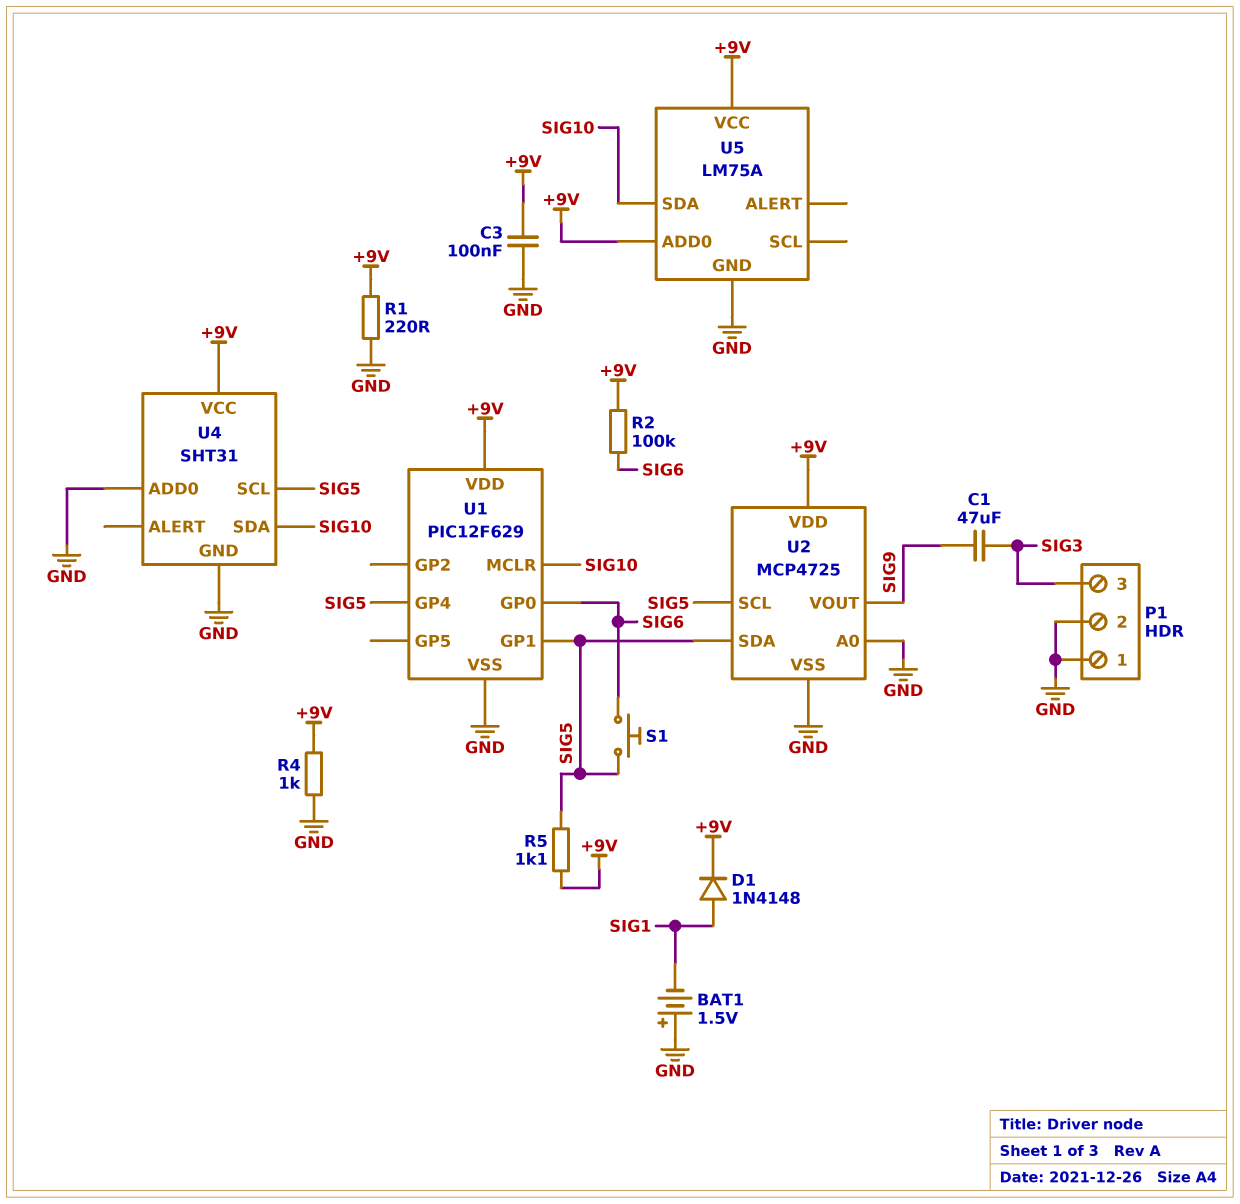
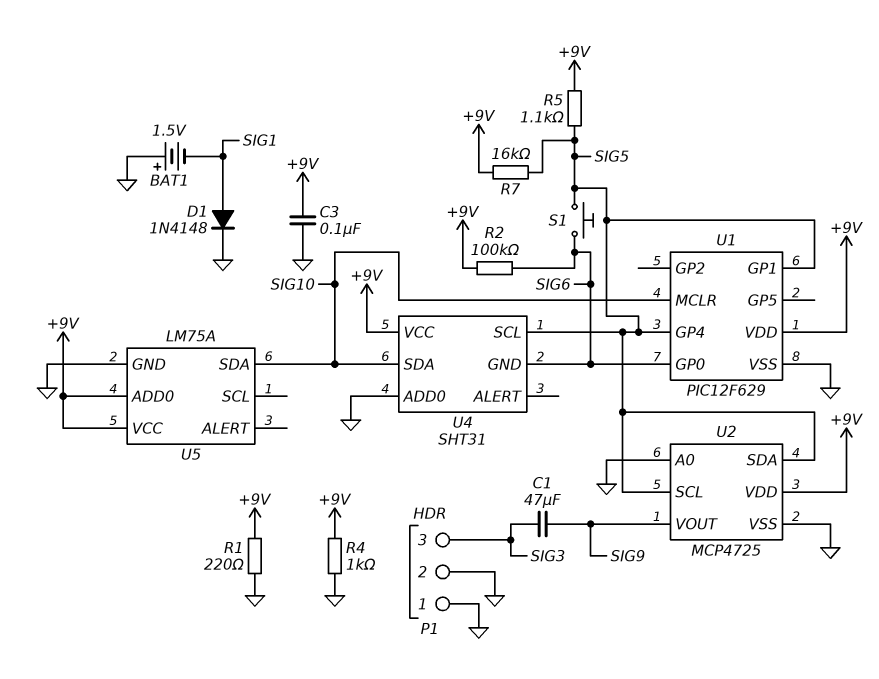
D1: diode 1N4148 (A SIG1, K +9V) -> diode 1N4148 (A SIG1, K GND)
R7: none -> 16k (+9V, SIG5)
U4 pin GND: GND -> SIG6

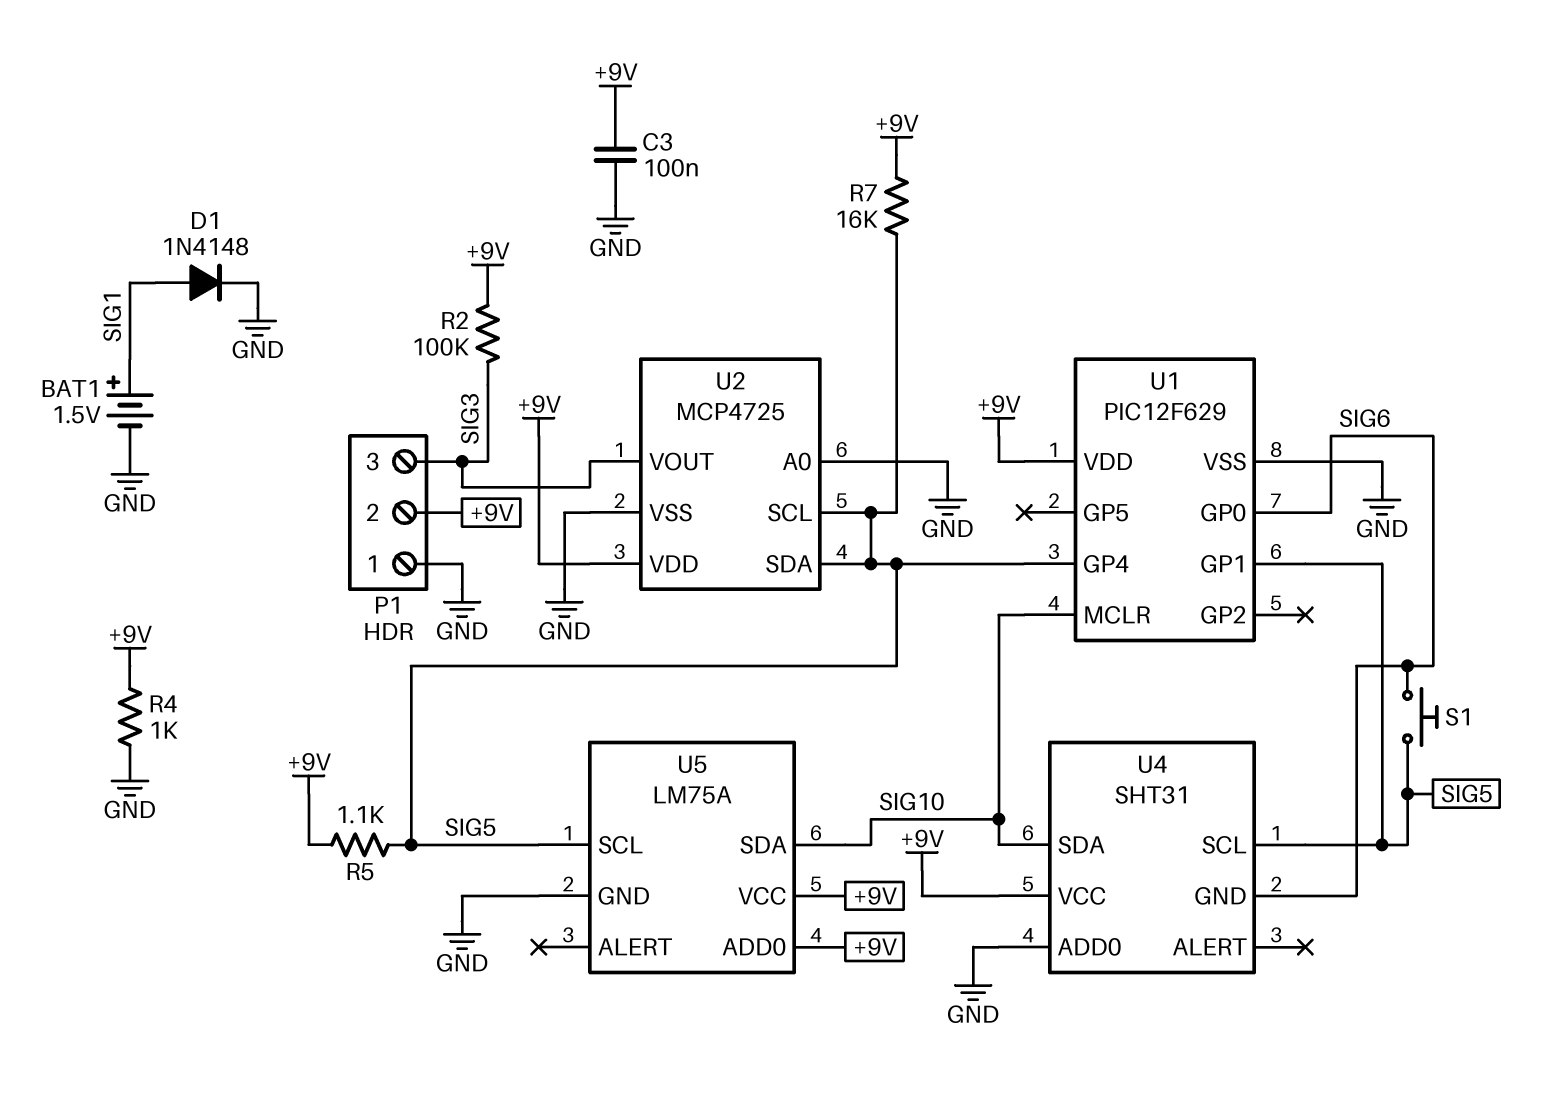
BAT1: 1.5V (plus GND, minus SIG1) -> 1.5V (plus SIG1, minus GND)
C1: 47uF (SIG3, SIG9) -> none
P1 pin 2: GND -> +9V
R1: 220 (+9V, GND) -> none
R2: 100k (+9V, SIG6) -> 100k (+9V, SIG3)
U2 pin VOUT: SIG9 -> SIG3
U5 pin SCL: none -> SIG5

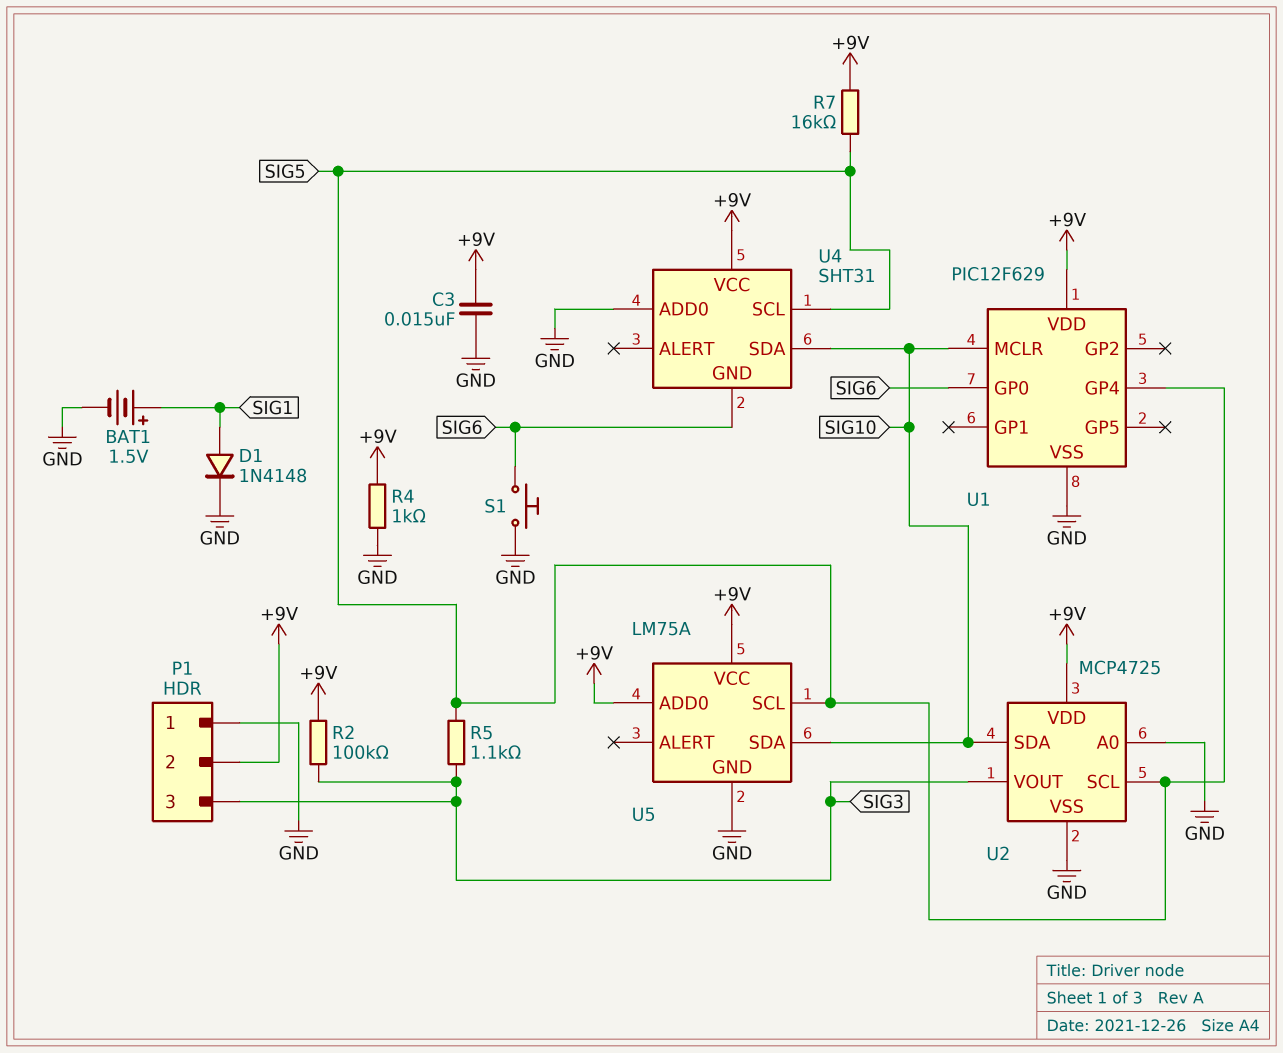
C3: 100nF (+9V, GND) -> 15nF (+9V, GND)
R5: 1.1k (+9V, SIG5) -> 1.1k (SIG3, SIG5)
S1: button (SIG5, SIG6) -> button (GND, SIG6)
U1 pin GP1: SIG5 -> none
U2 pin SDA: SIG5 -> SIG10

